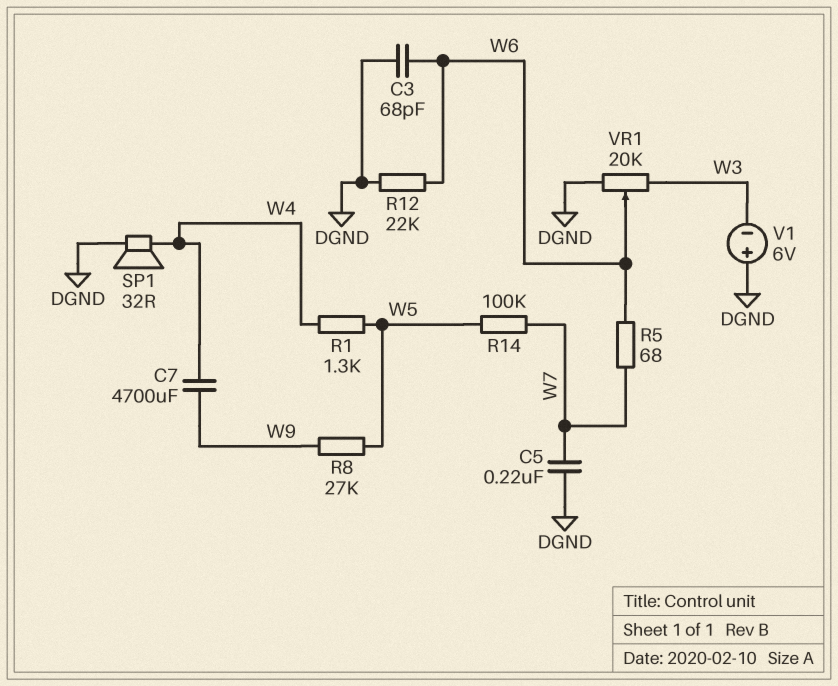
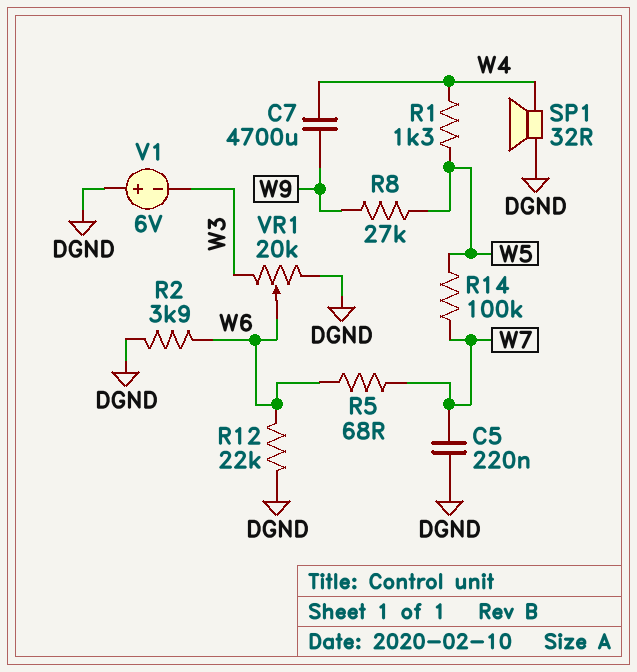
C3: 68pF (DGND, W6) -> none
R2: none -> 3.9k (DGND, W6)

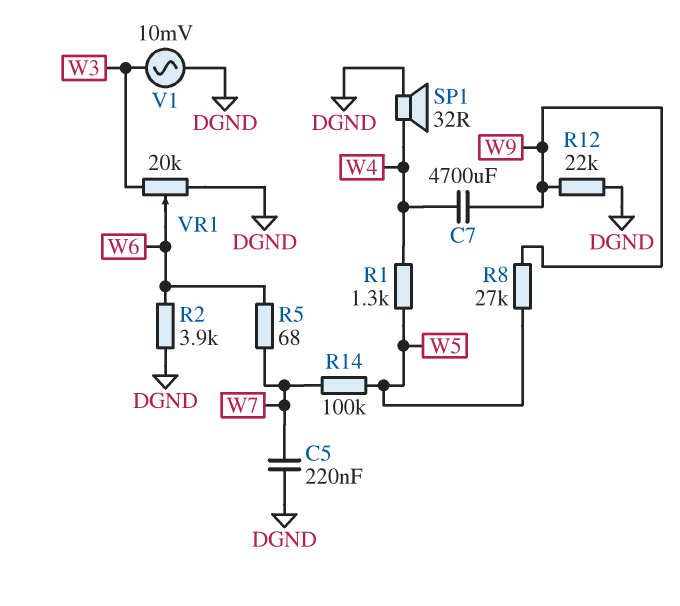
R12: 22k (DGND, W6) -> 22k (DGND, W9)
V1: 6V (plus DGND, minus W3) -> AC 10mV (DGND, W3)

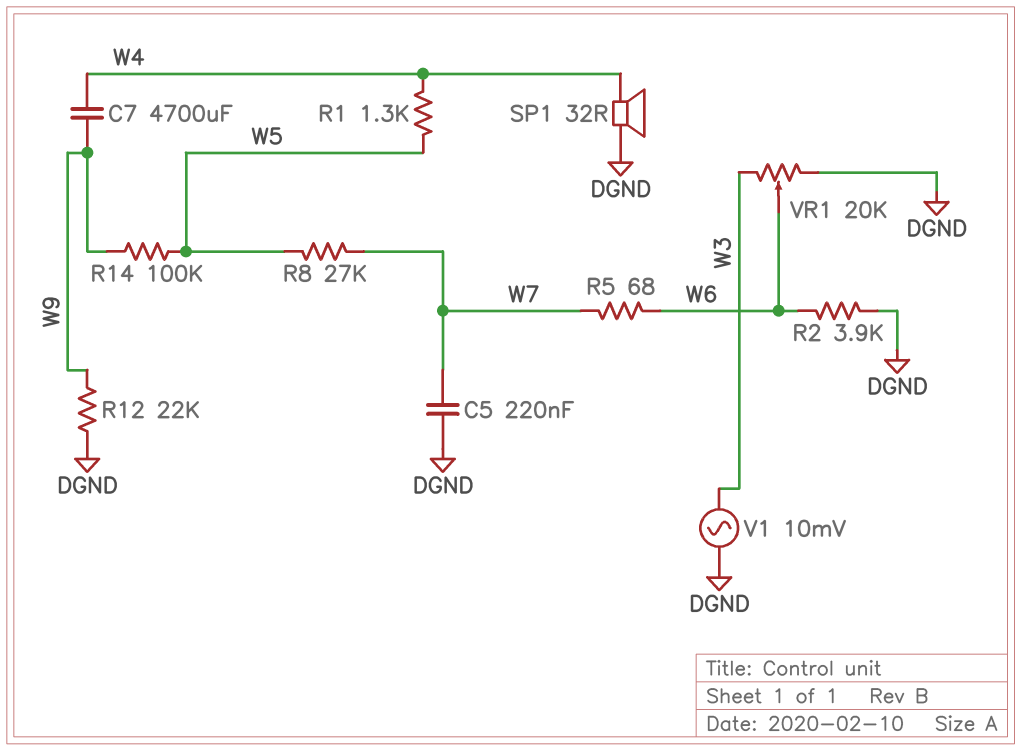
R8: 27k (W5, W9) -> 27k (W5, W7)
R14: 100k (W5, W7) -> 100k (W5, W9)

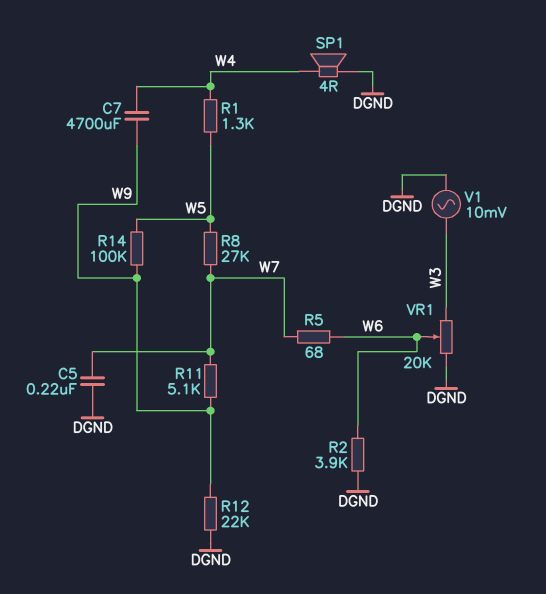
R11: none -> 5.1k (W7, W9)
SP1: speaker 32R (DGND, W4) -> speaker 4R (DGND, W4)

